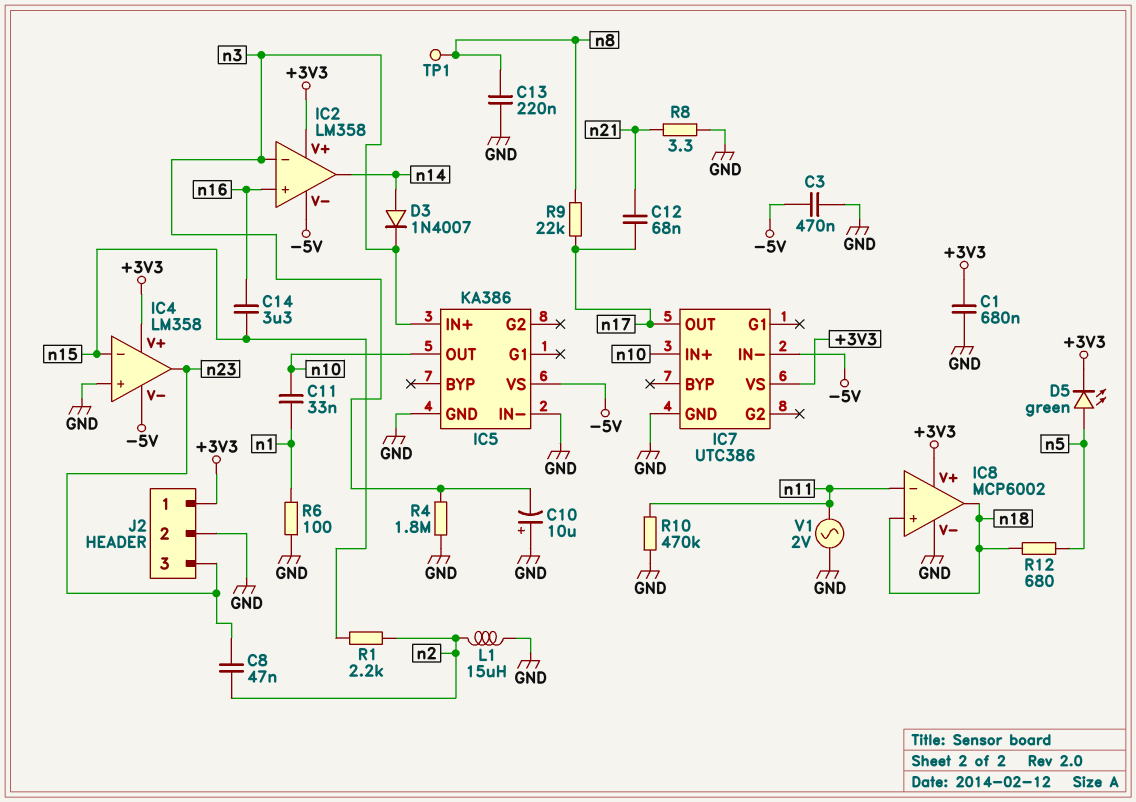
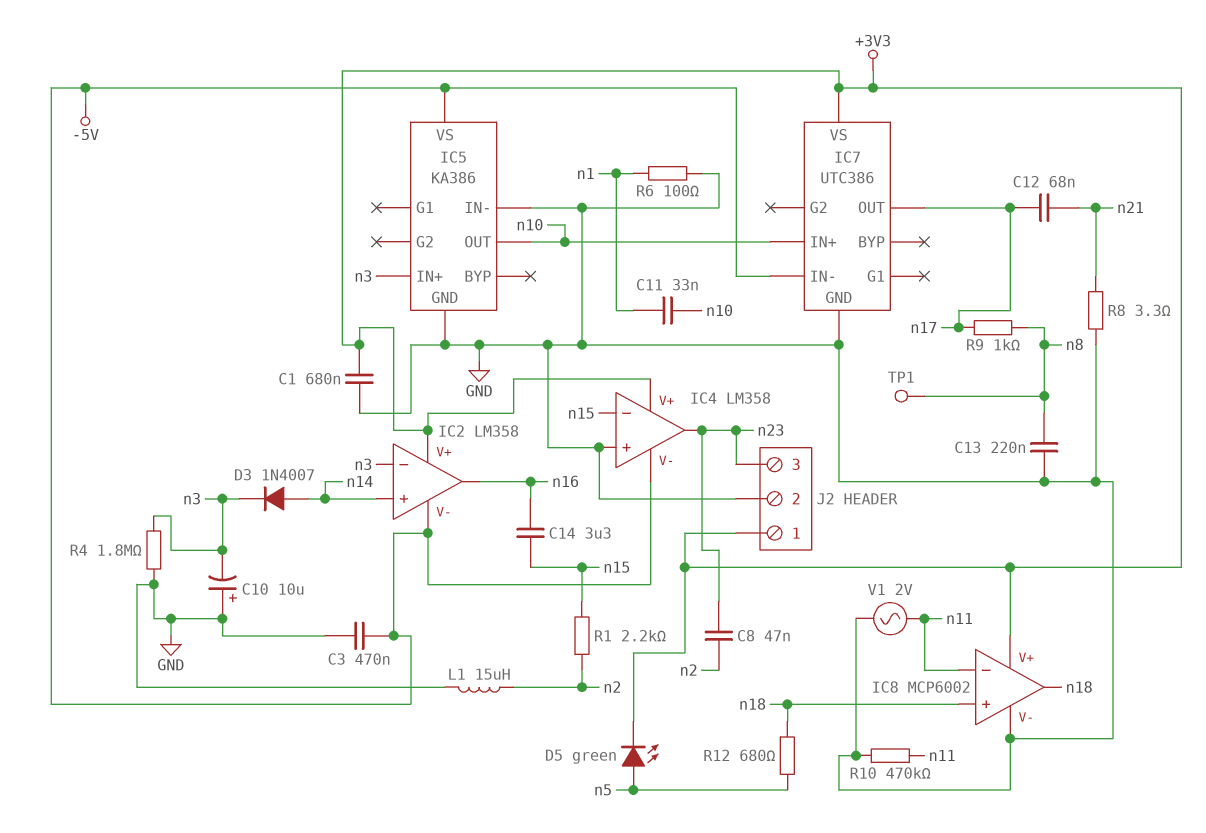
IC2 pin in+: n16 -> n14
IC2 pin out: n14 -> n16
R9: 22k (n8, n17) -> 1k (n8, n17)

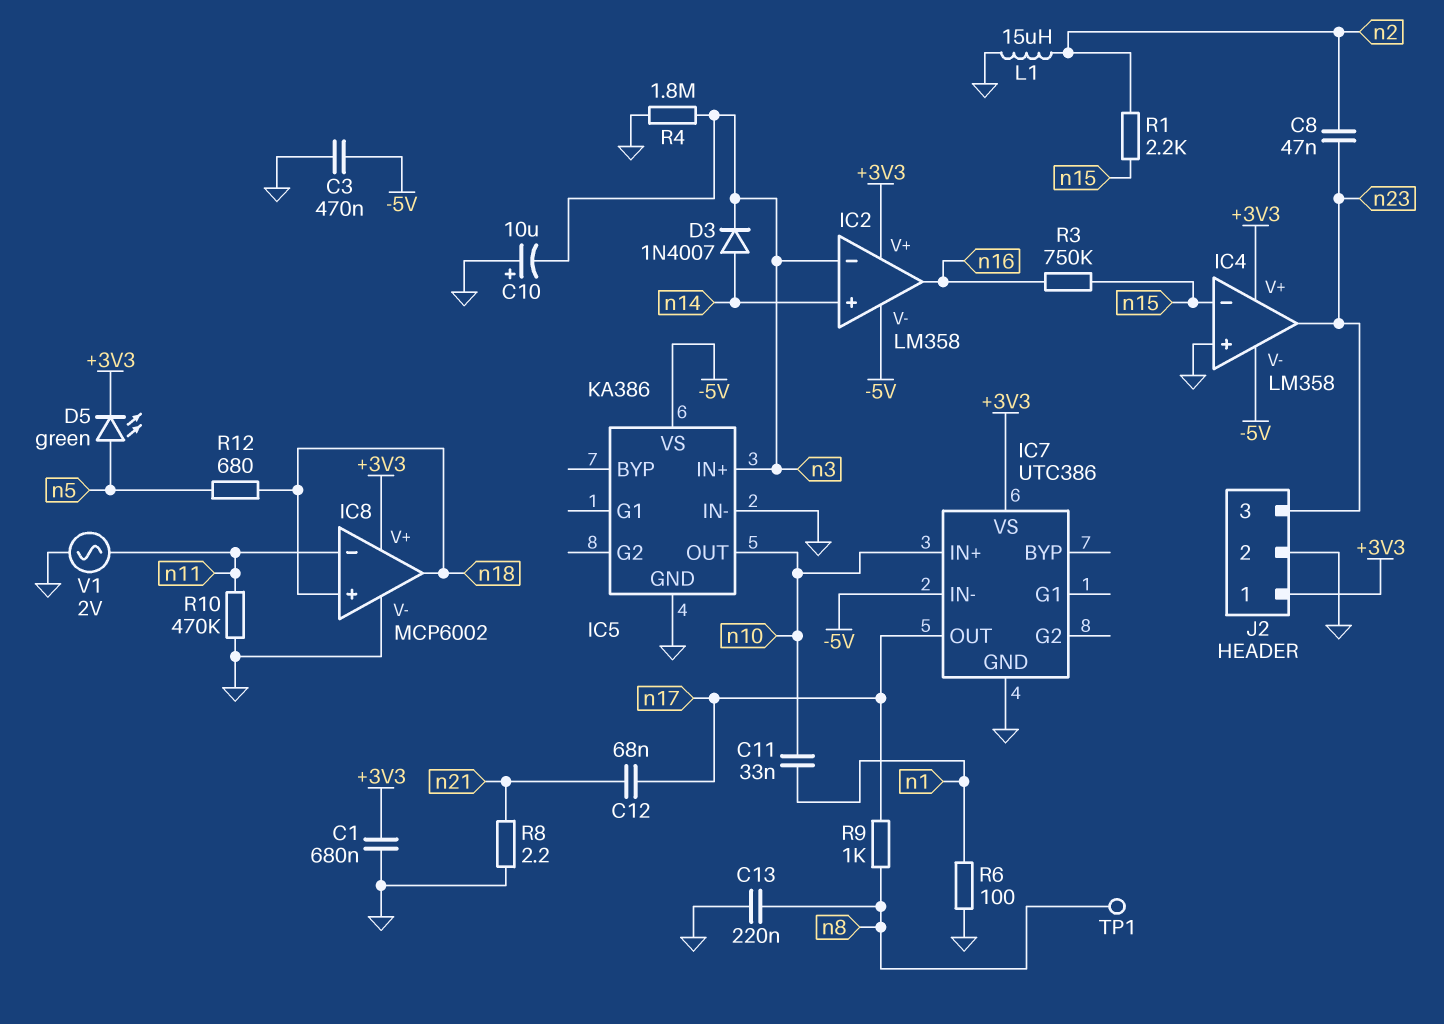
C14: 3.3uF (n15, n16) -> none
R3: none -> 750k (n15, n16)
R8: 3.3 (GND, n21) -> 2.2 (GND, n21)

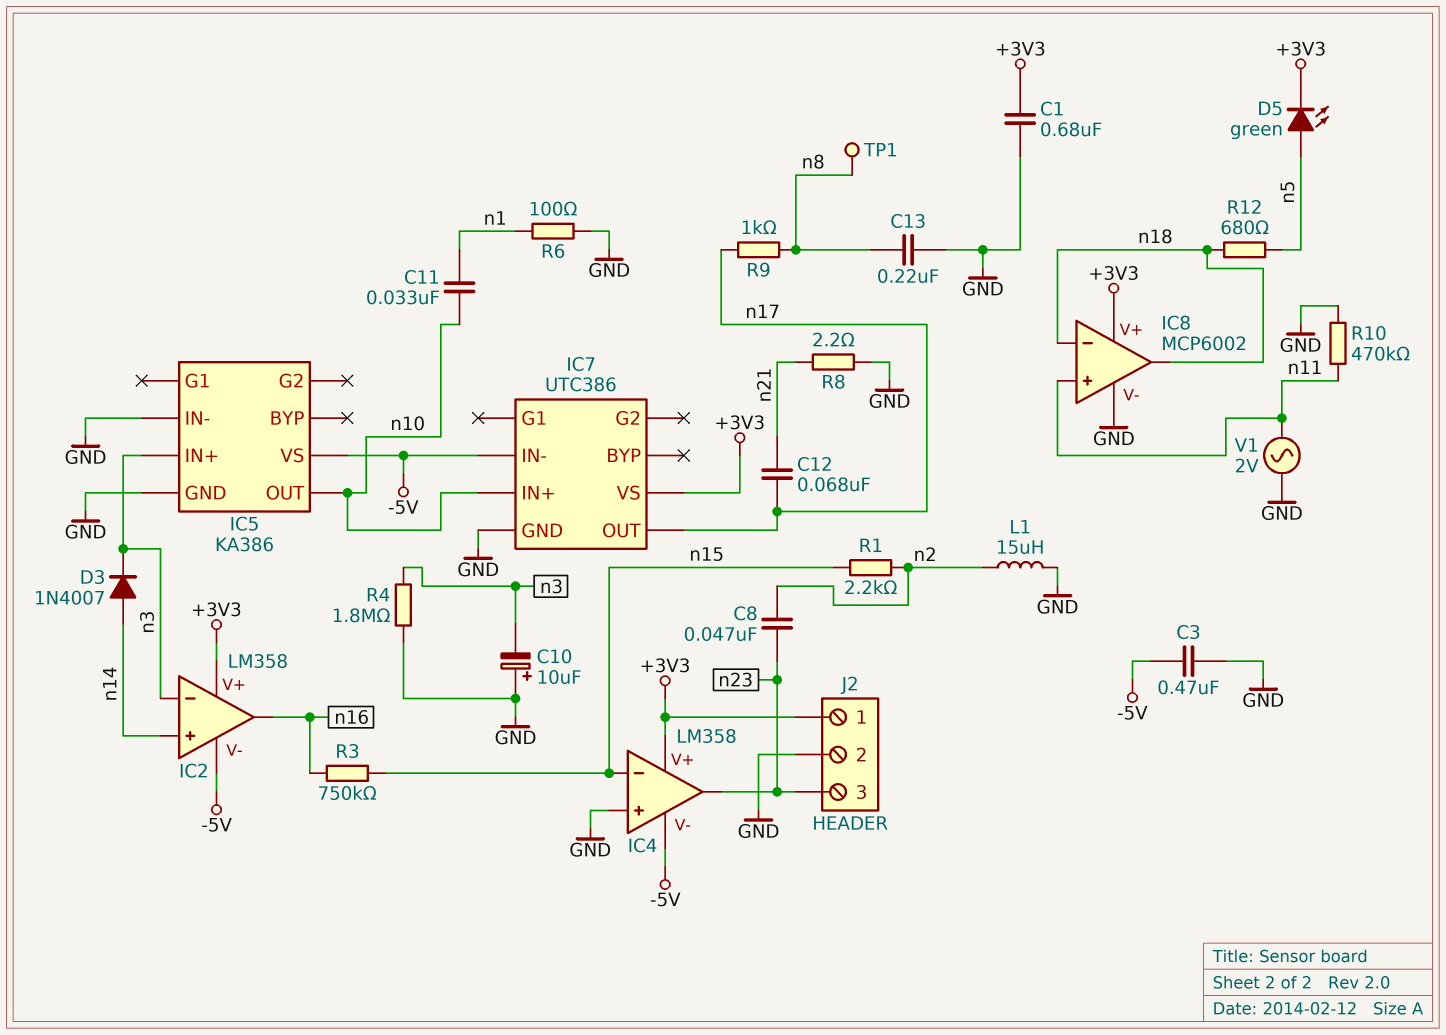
IC8 pin in+: n18 -> n11
IC8 pin in-: n11 -> n18

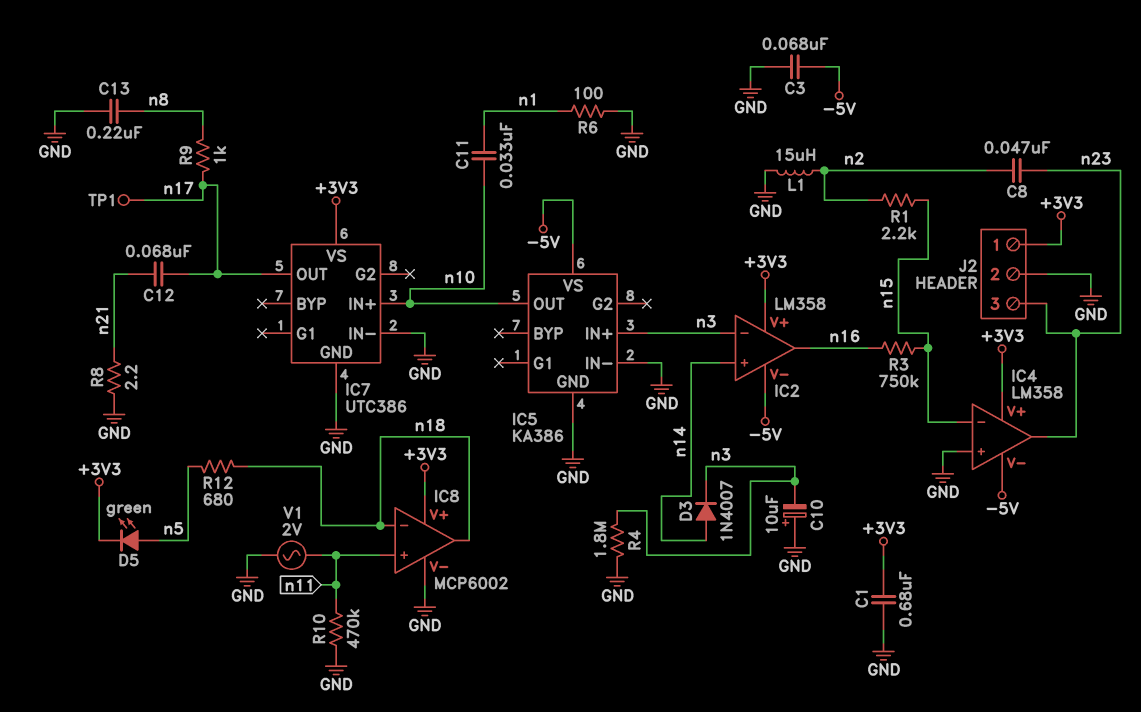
C3: 470nF (-5V, GND) -> 68nF (-5V, GND)
IC7 pin IN-: -5V -> GND
TP1: test point (n8) -> test point (n17)

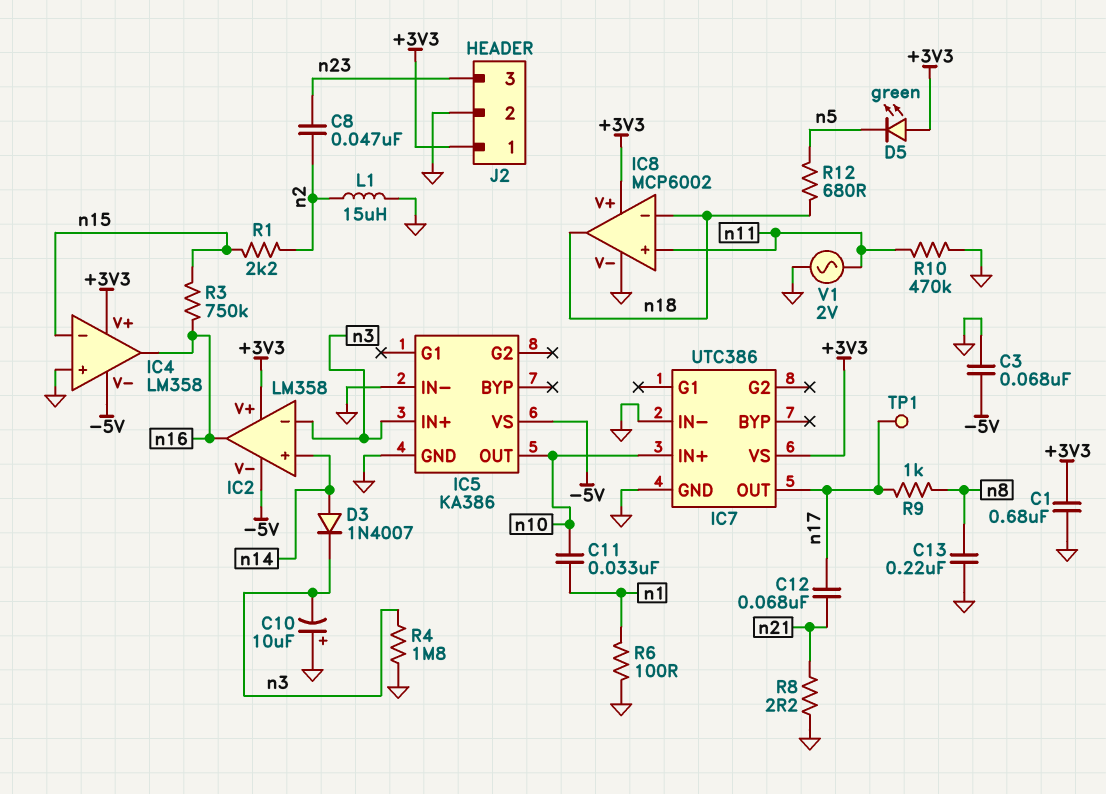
D5: LED green (A n5, K +3V3) -> LED green (A +3V3, K n5)
IC4 pin out: n23 -> n16

